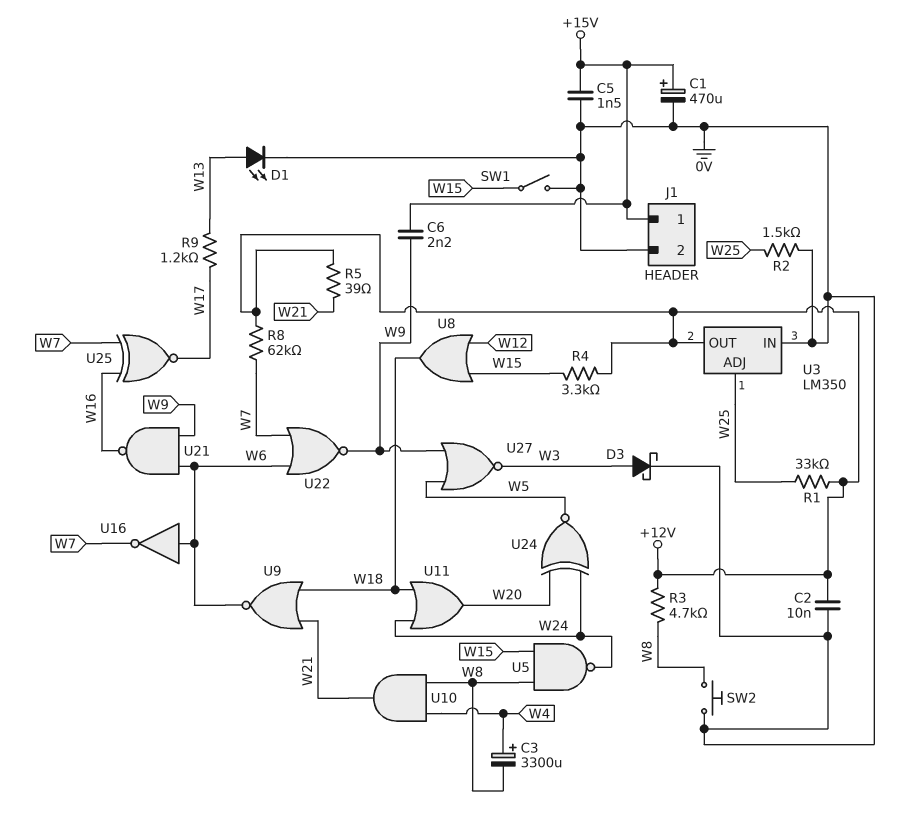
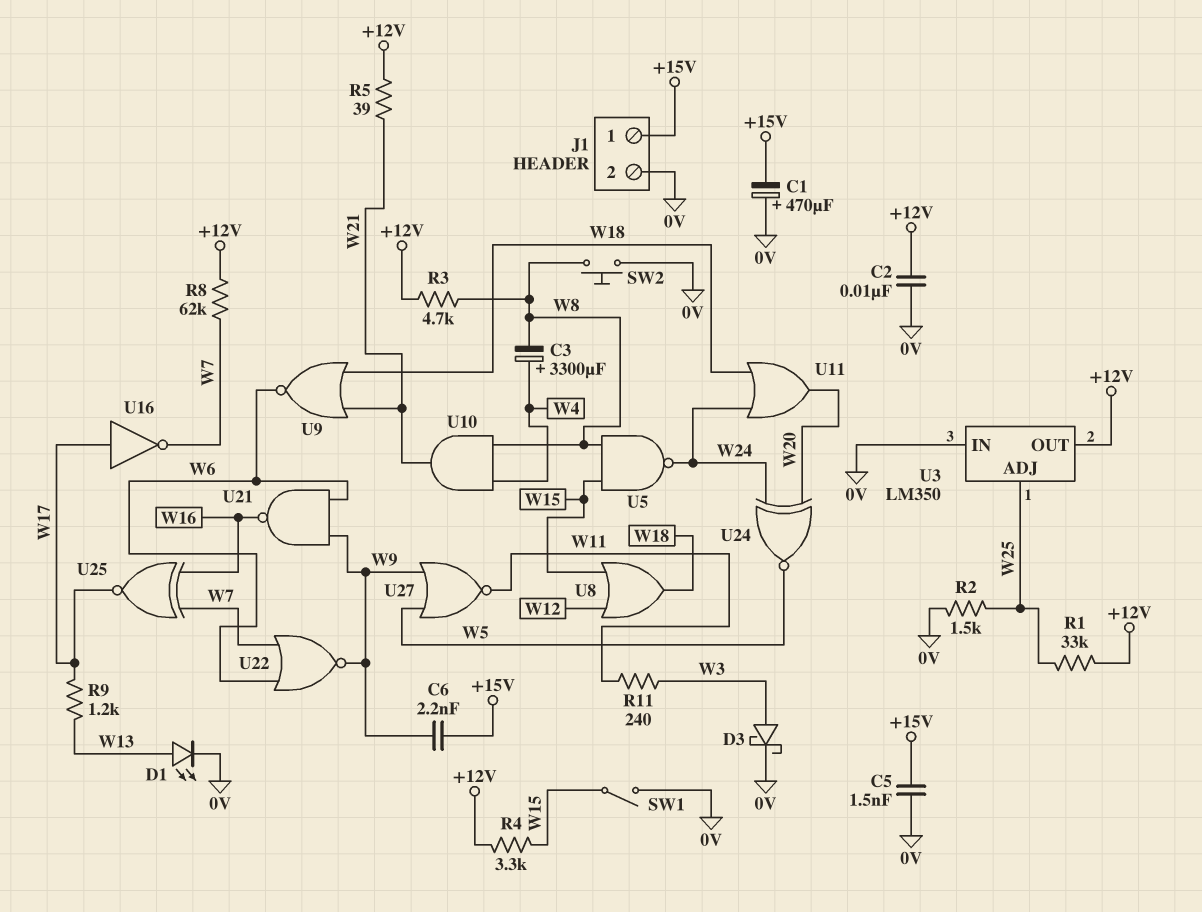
C1: 470uF (plus +15V, minus 0V) -> 470uF (plus 0V, minus +15V)
R11: none -> 240 (W3, W11)
U16: NOT (in W6, out W7) -> NOT (in W17, out W7)
U27: NOR (in W5, in W9, out W3) -> NOR (in W5, in W9, out W11)

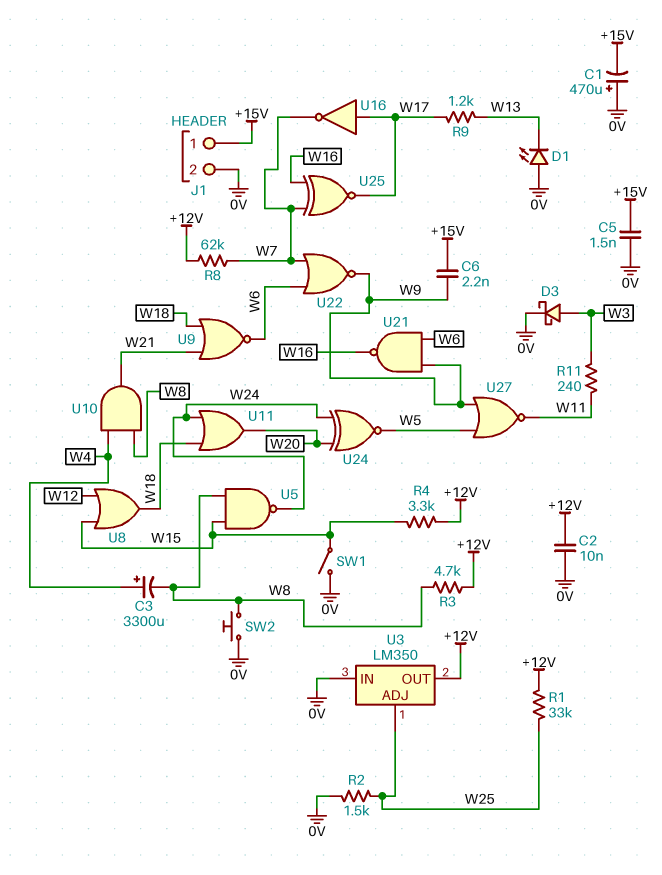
D1: LED (A W13, K 0V) -> LED (A 0V, K W13)
R5: 39 (+12V, W21) -> none

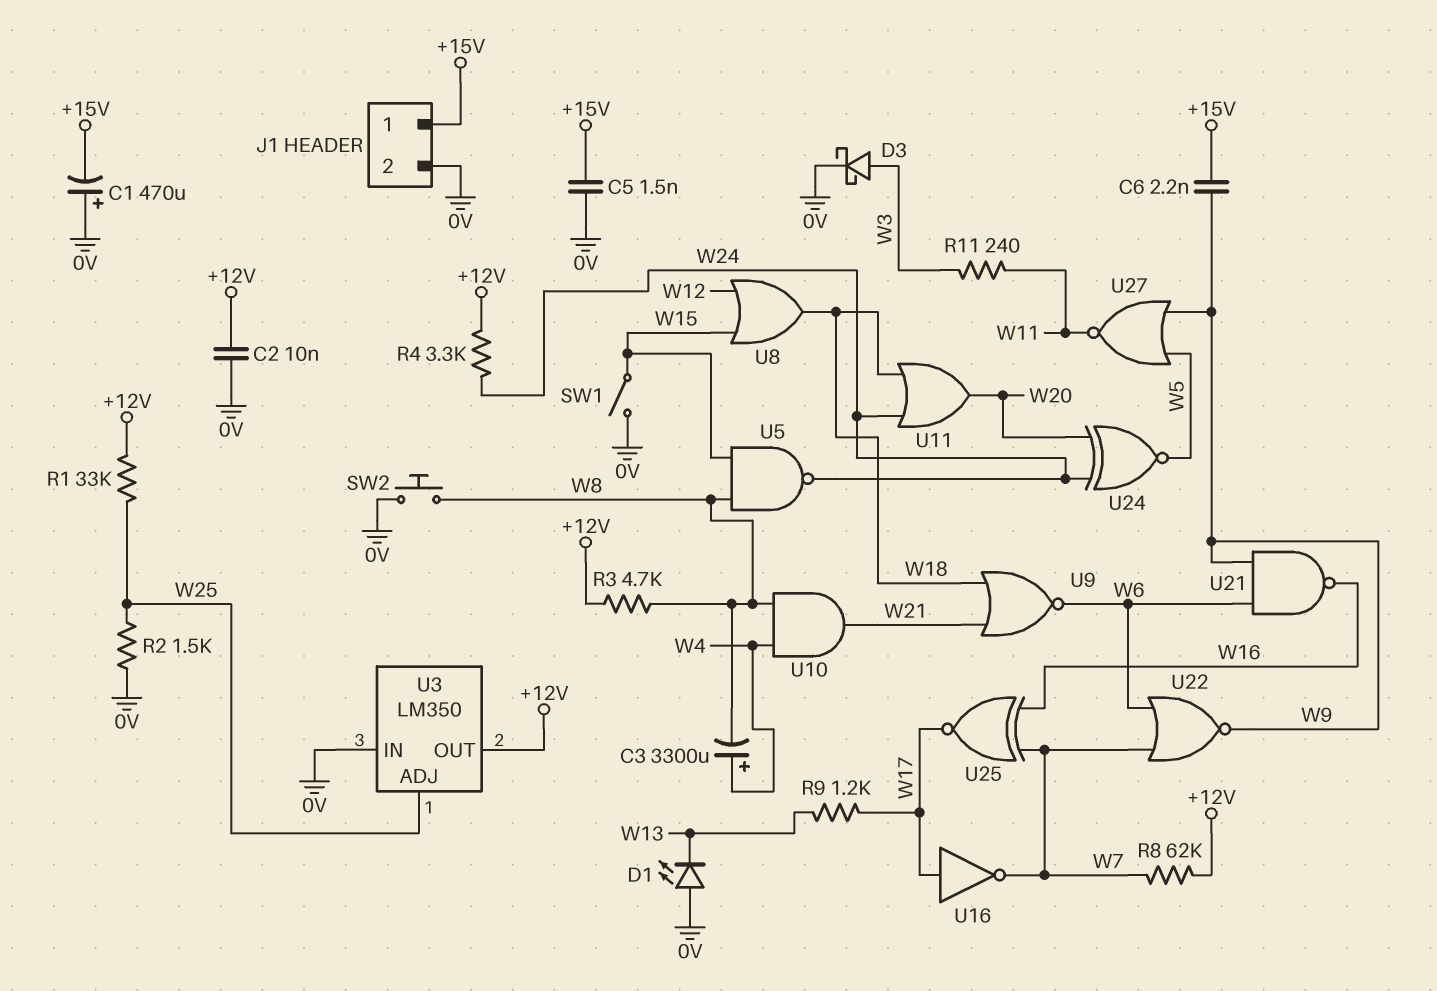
R4: 3.3k (+12V, W15) -> 3.3k (+12V, W24)

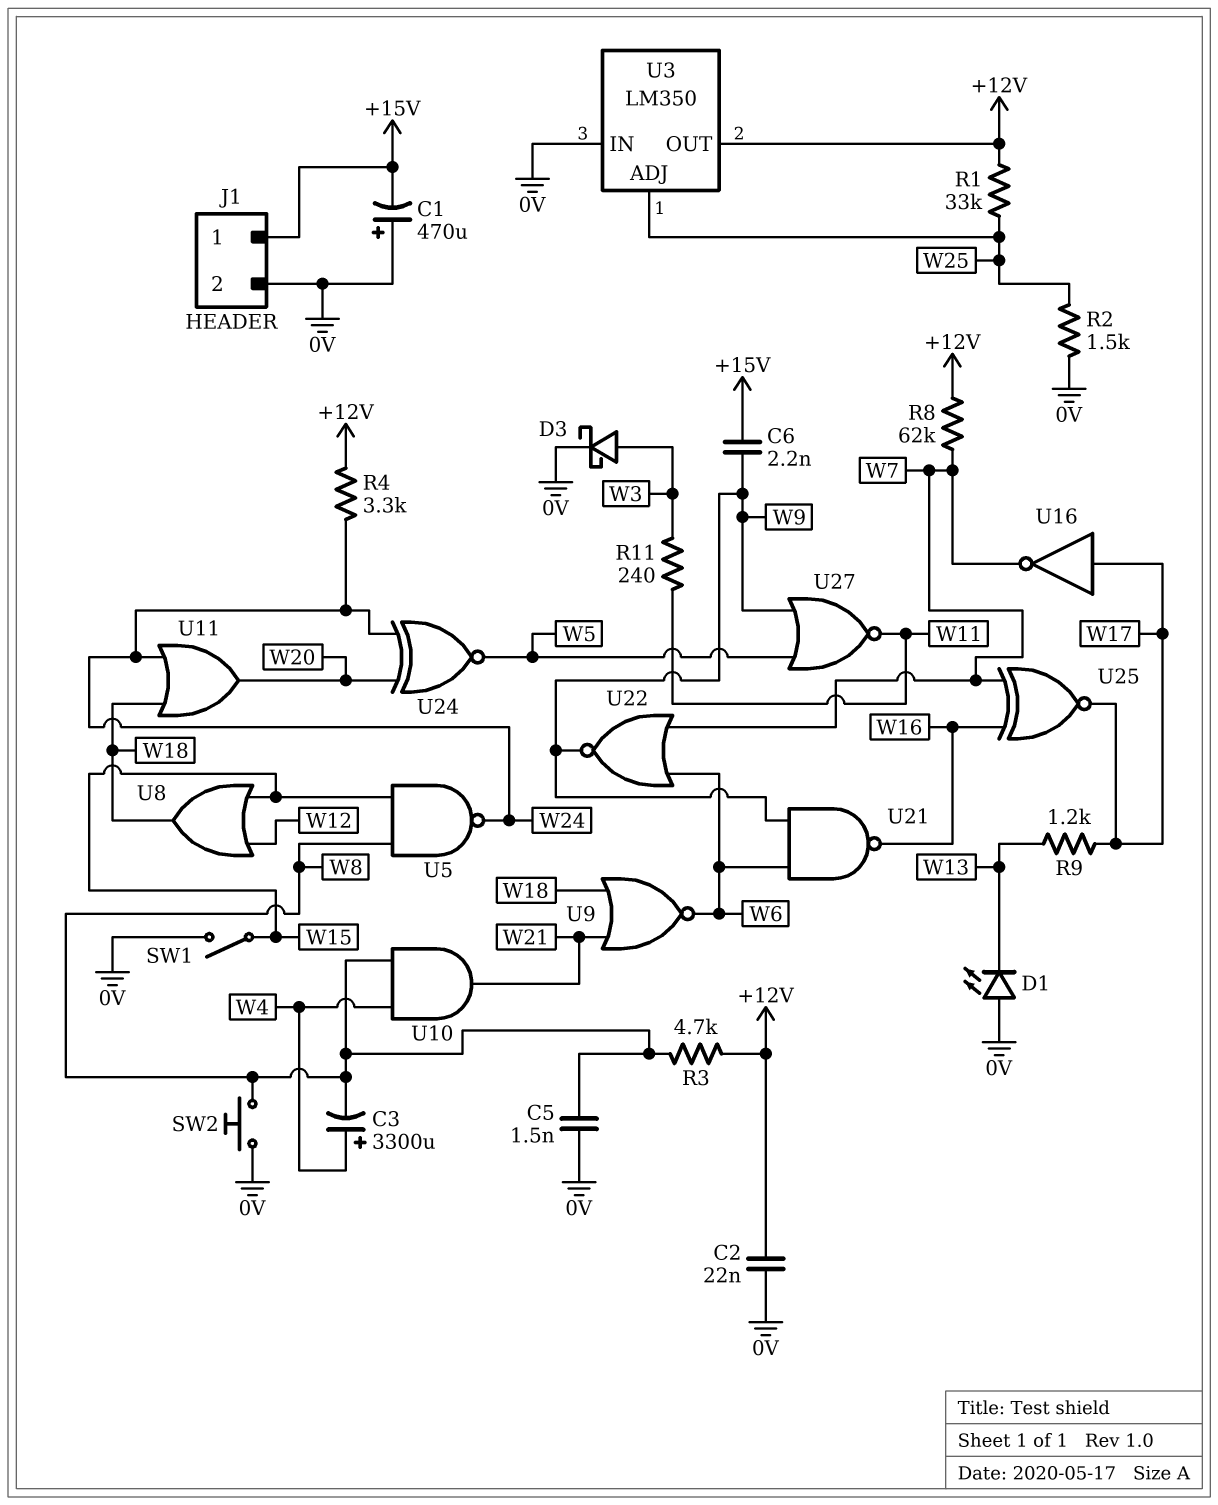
C2: 10nF (+12V, 0V) -> 22nF (+12V, 0V)
C5: 1.5nF (+15V, 0V) -> 1.5nF (0V, W8)

